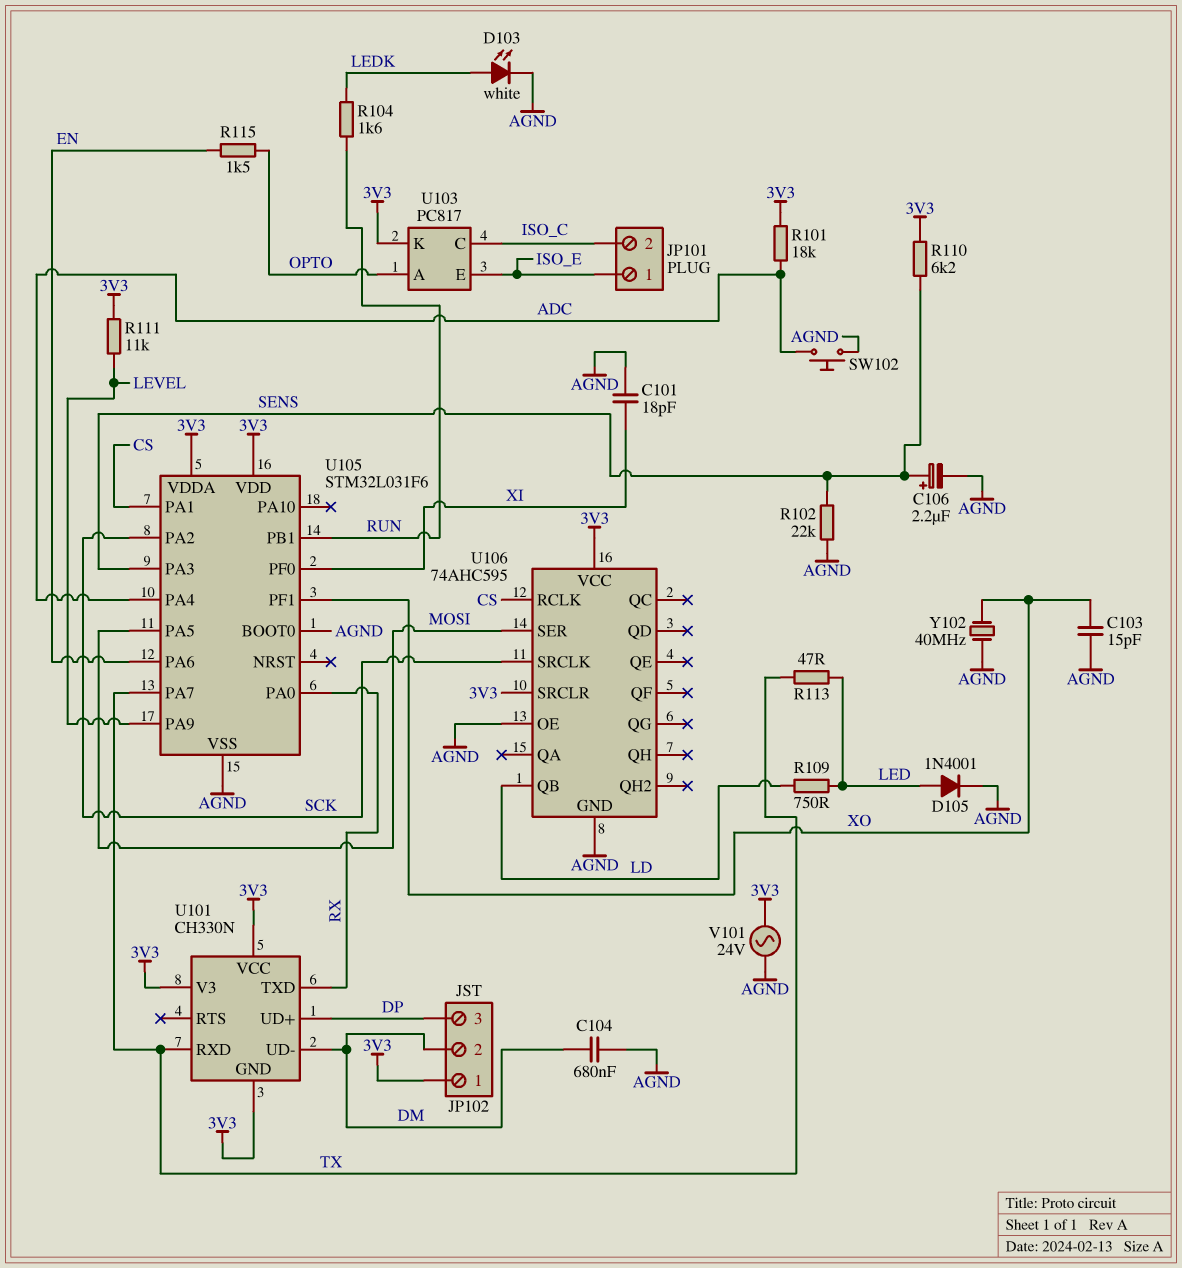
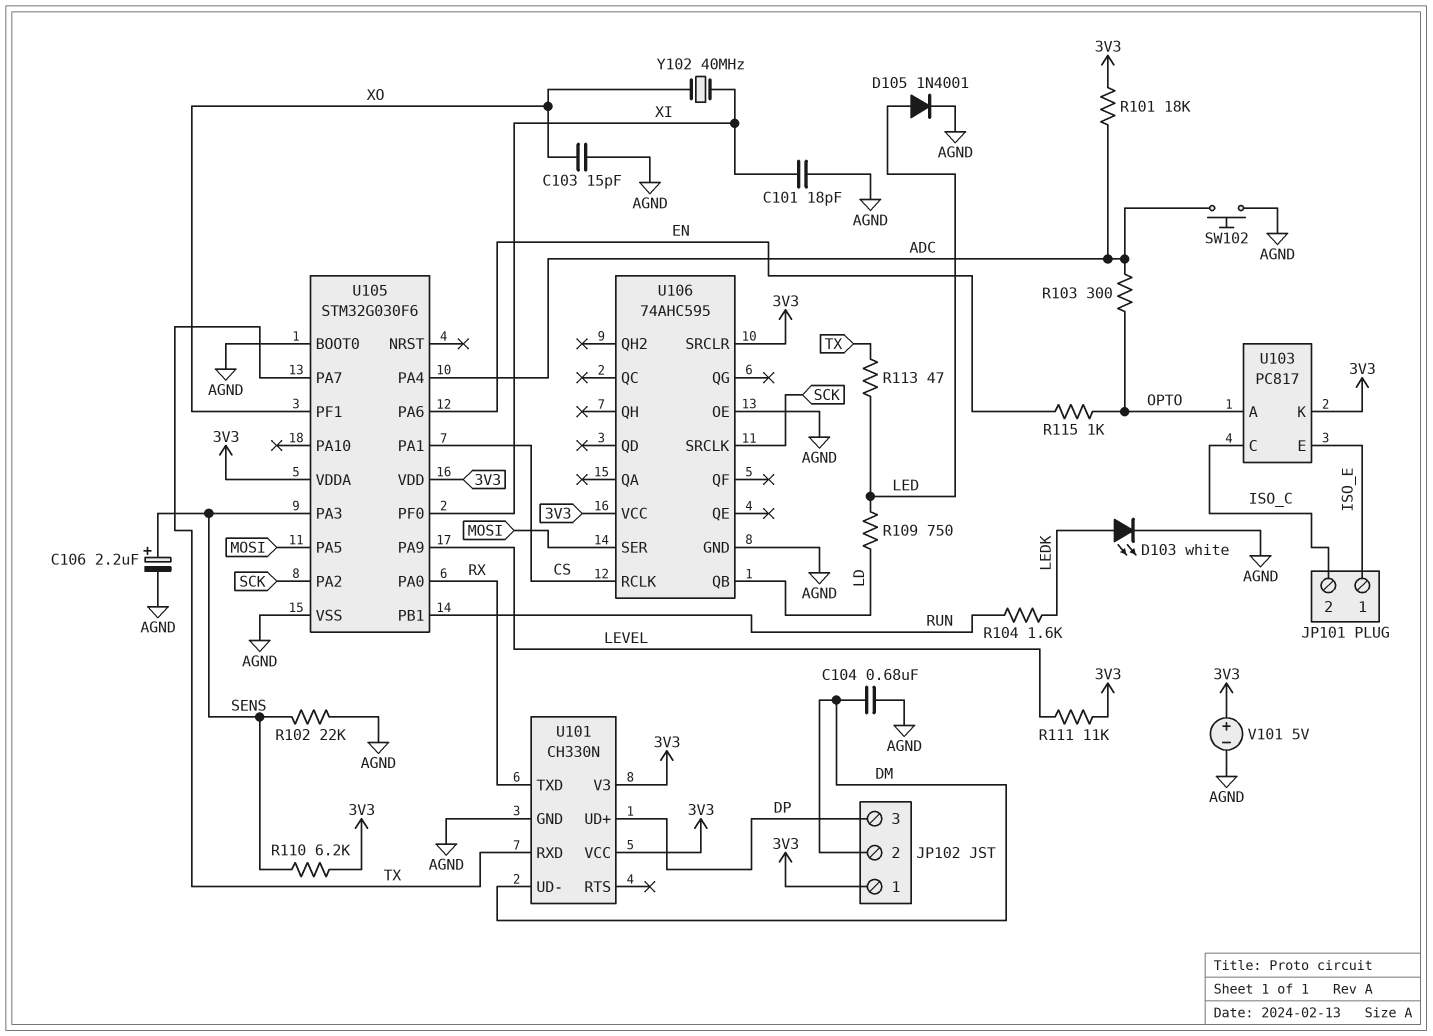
R103: none -> 300 (ADC, OPTO)
R115: 1.5k (EN, OPTO) -> 1k (EN, OPTO)
U101 pin GND: 3V3 -> AGND
U105: STM32L031F6 -> STM32G030F6
V101: AC 24V (3V3, AGND) -> 5V (plus 3V3, minus AGND)
Y102: 40MHz (AGND, XO) -> 40MHz (XI, XO)

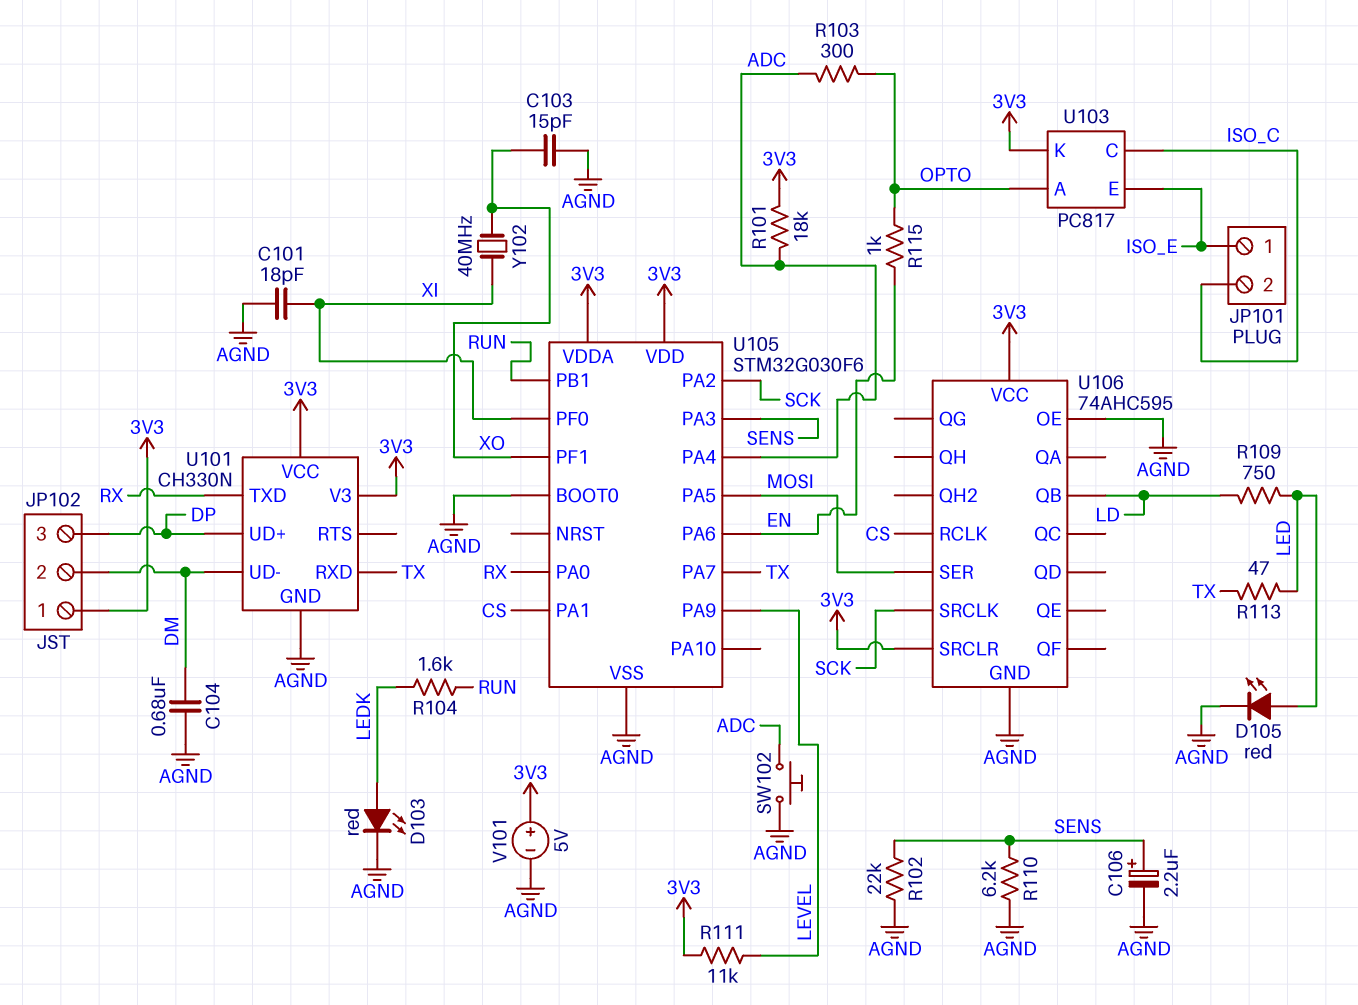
D103: LED white (A LEDK, K AGND) -> LED red (A LEDK, K AGND)
D105: diode 1N4001 (A LED, K AGND) -> LED red (A LED, K AGND)
R110: 6.2k (3V3, SENS) -> 6.2k (AGND, SENS)

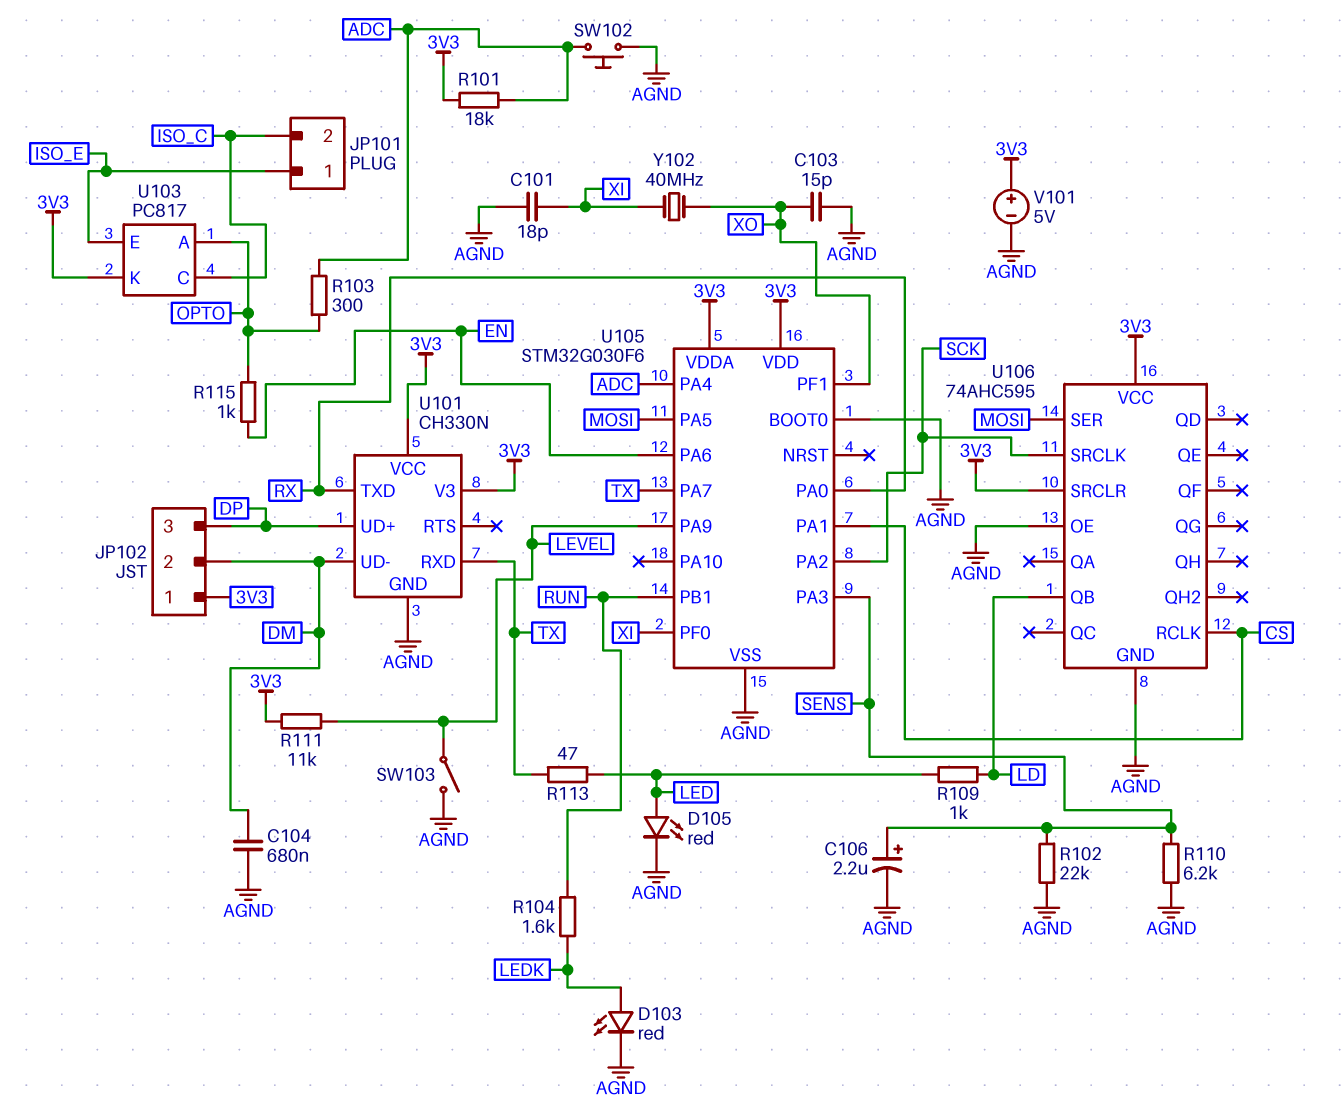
R109: 750 (LD, LED) -> 1k (LD, LED)
SW103: none -> switch (AGND, LEVEL)

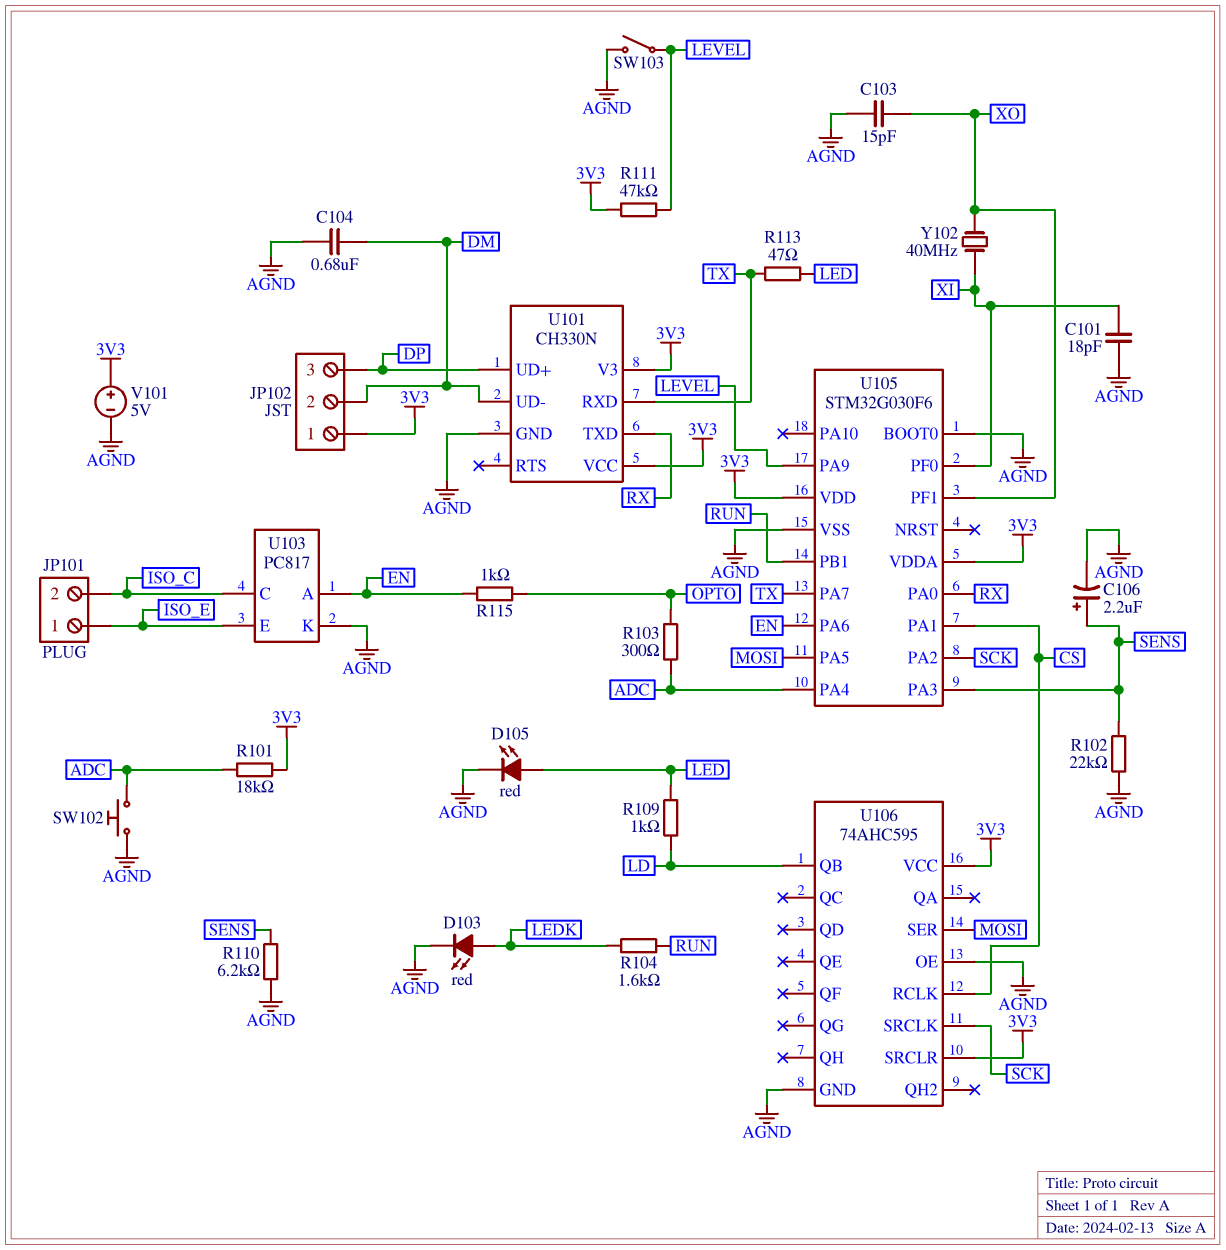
R111: 11k (3V3, LEVEL) -> 47k (3V3, LEVEL)
U103 pin A: OPTO -> EN
U103 pin K: 3V3 -> AGND

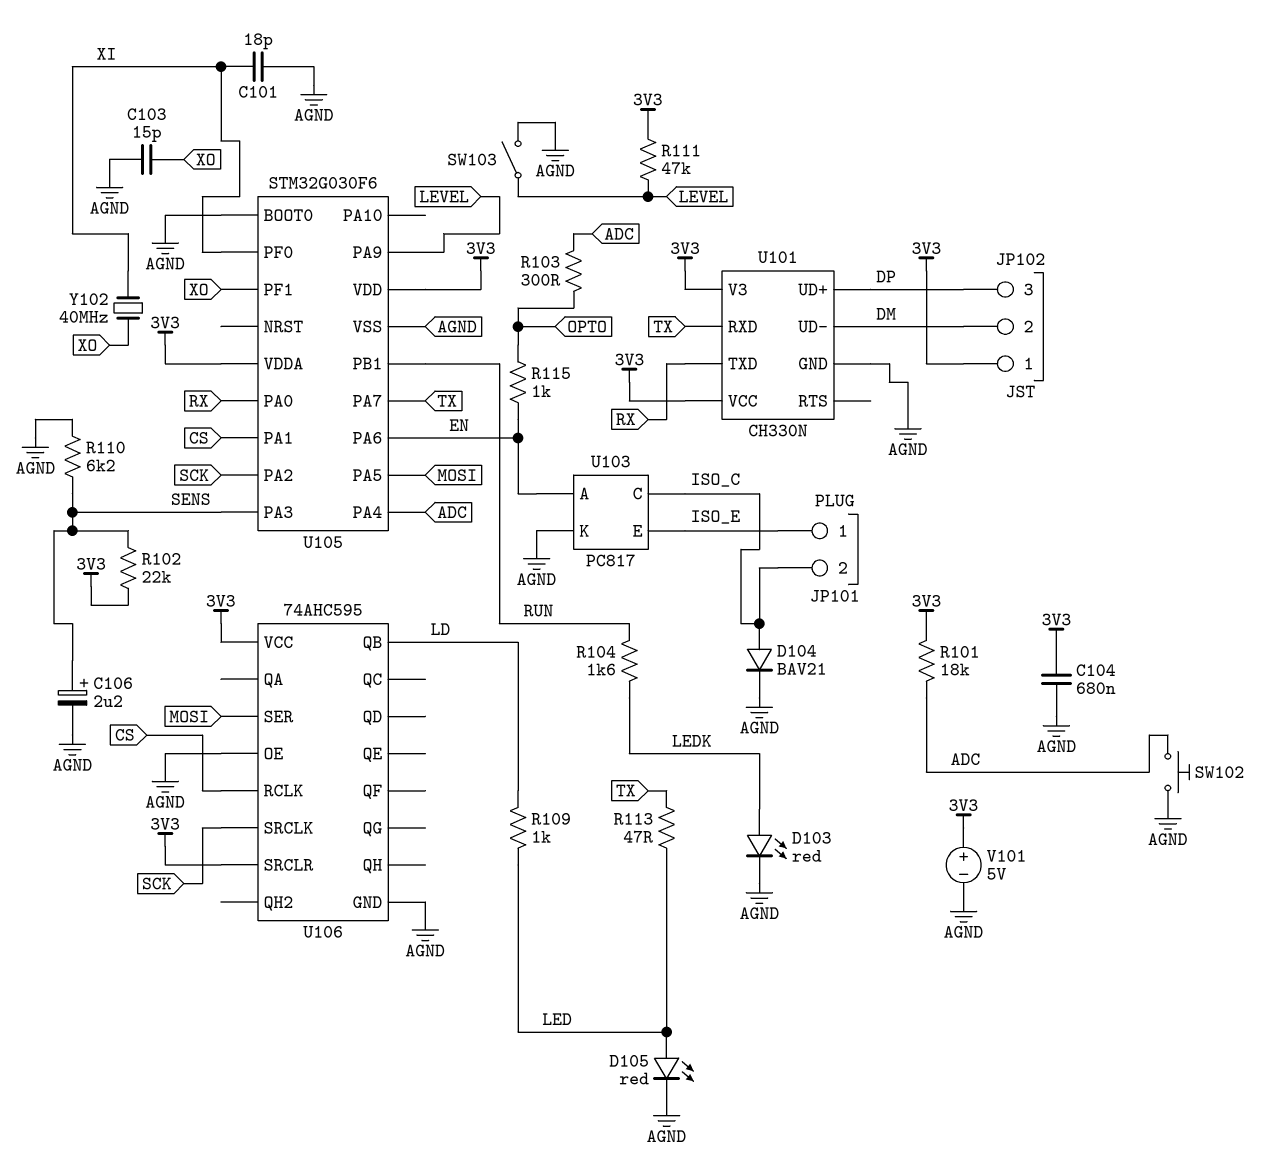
C104: 680nF (AGND, DM) -> 680nF (3V3, AGND)
D104: none -> diode BAV21 (A ISO_C, K AGND)
R102: 22k (AGND, SENS) -> 22k (3V3, SENS)

